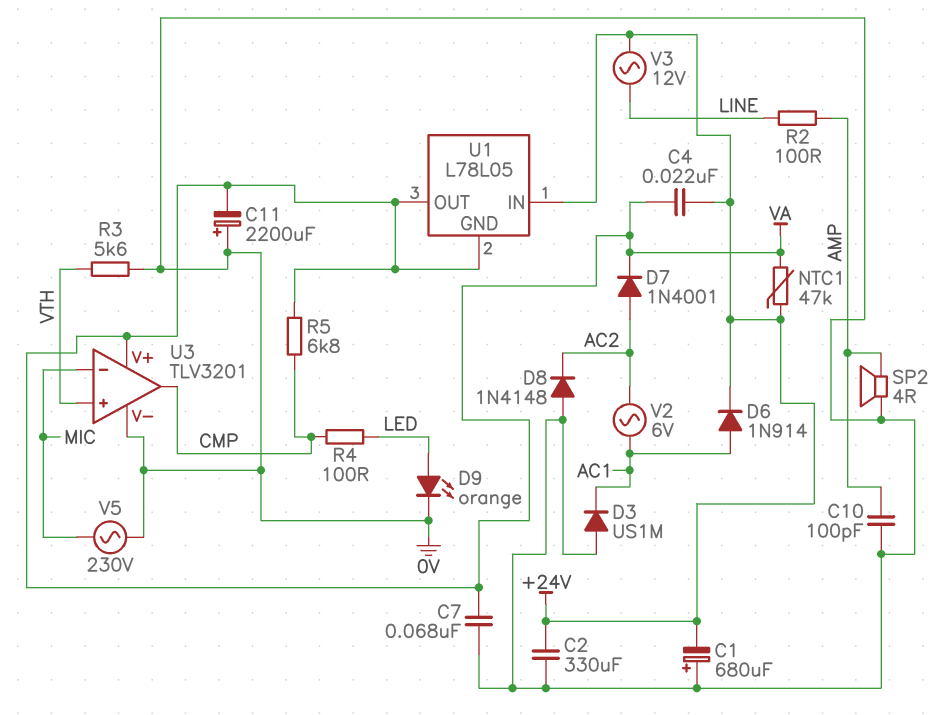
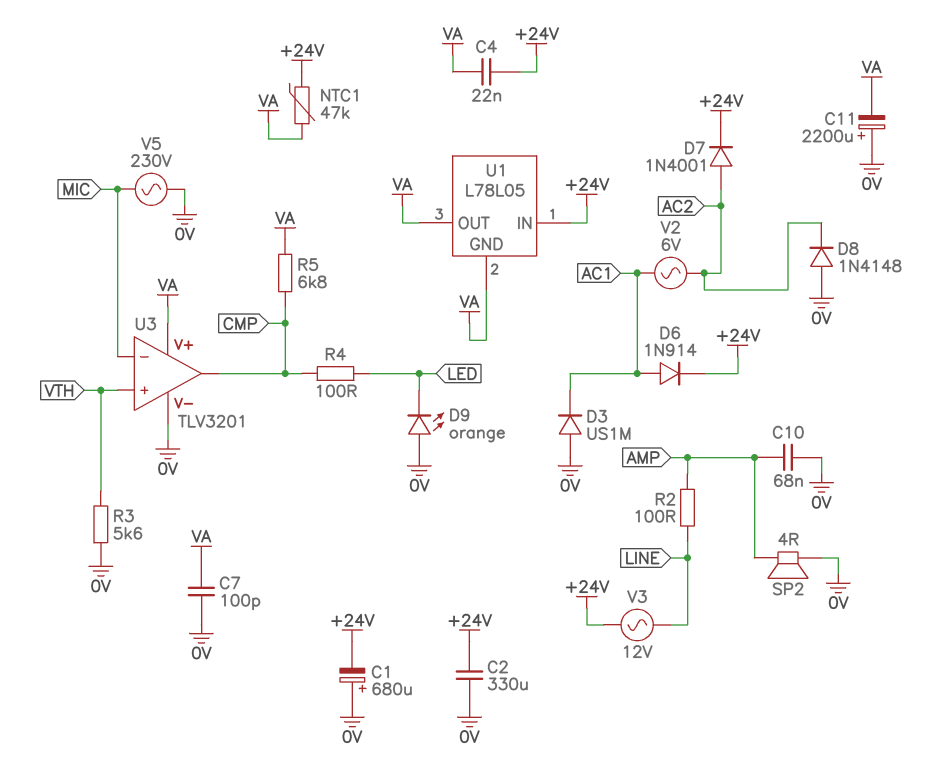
C7: 68nF (0V, VA) -> 100pF (0V, VA)
C10: 100pF (0V, AMP) -> 68nF (0V, AMP)
D7: diode 1N4001 (A AC2, K VA) -> diode 1N4001 (A AC2, K +24V)
D9: LED orange (A LED, K 0V) -> LED orange (A 0V, K LED)

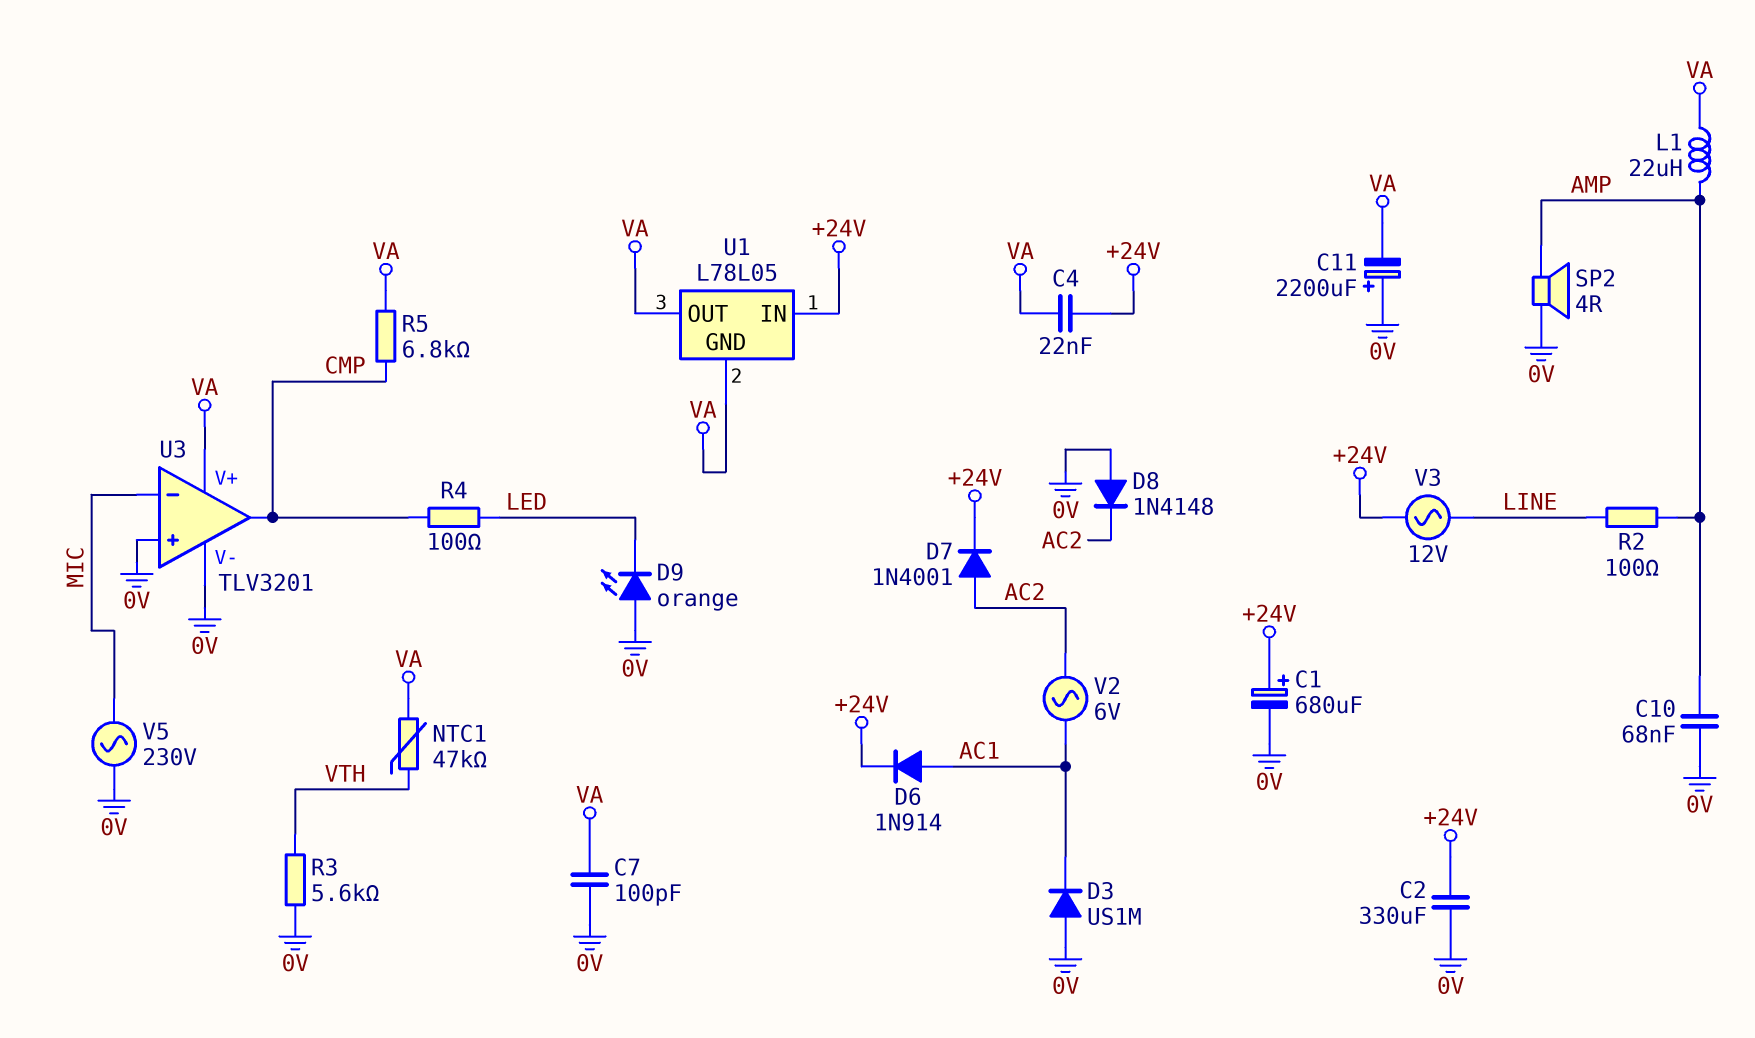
C1: 680uF (plus 0V, minus +24V) -> 680uF (plus +24V, minus 0V)
L1: none -> 22uH (AMP, VA)
NTC1: 47k (+24V, VA) -> 47k (VA, VTH)
U3 pin in+: VTH -> 0V

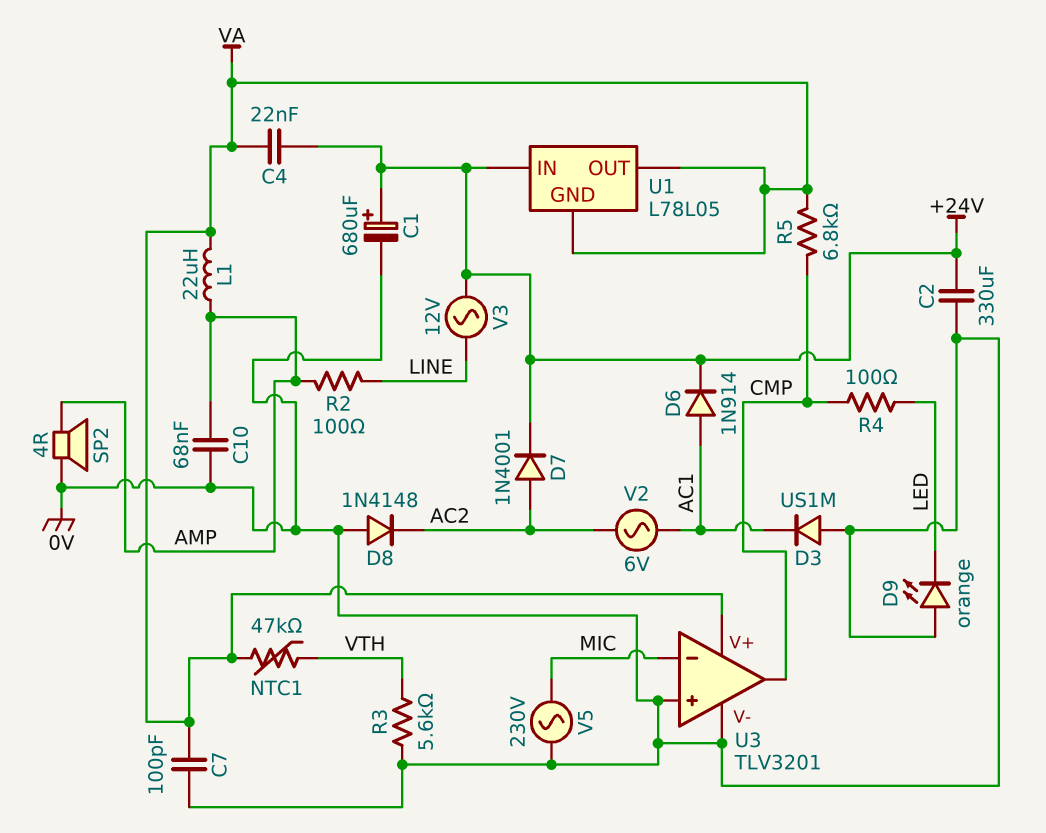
C11: 2200uF (plus 0V, minus VA) -> none

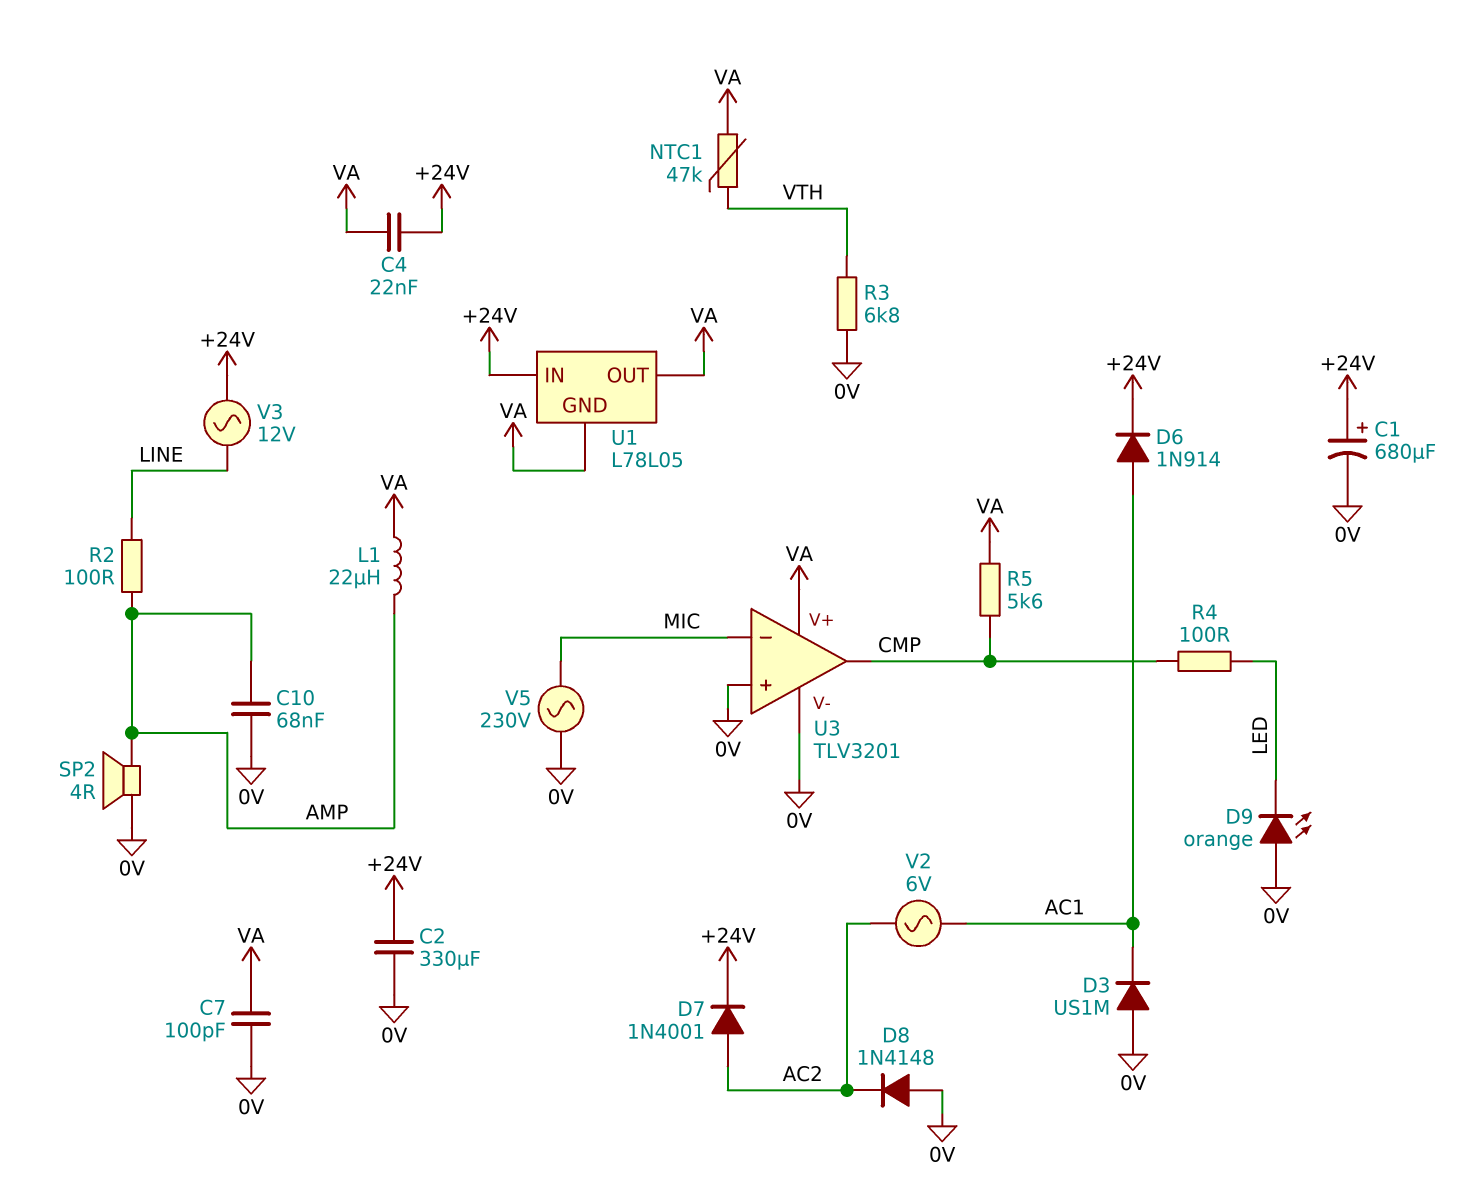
R3: 5.6k (0V, VTH) -> 6.8k (0V, VTH)
R5: 6.8k (CMP, VA) -> 5.6k (CMP, VA)

